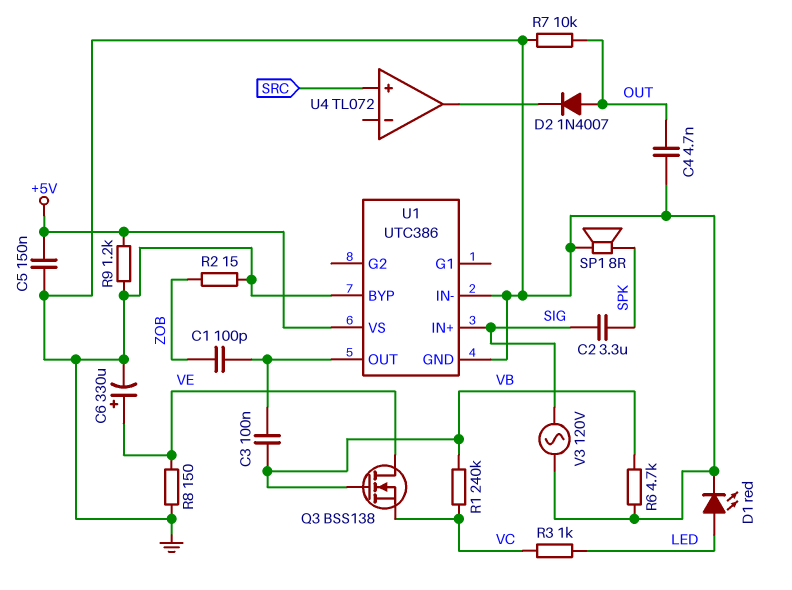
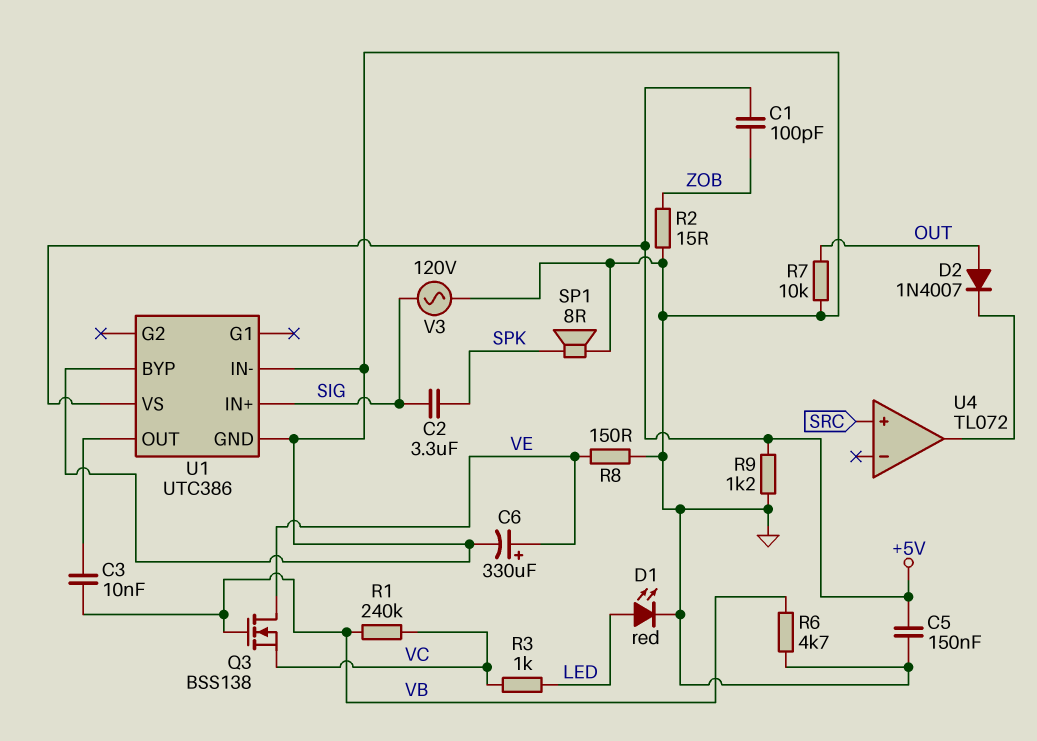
C1: 100pF (U1/OUT, ZOB) -> 100pF (+5V, ZOB)
C3: 100nF (U1/OUT, VB) -> 10nF (U1/OUT, VB)
C4: 4.7nF (GND, OUT) -> none

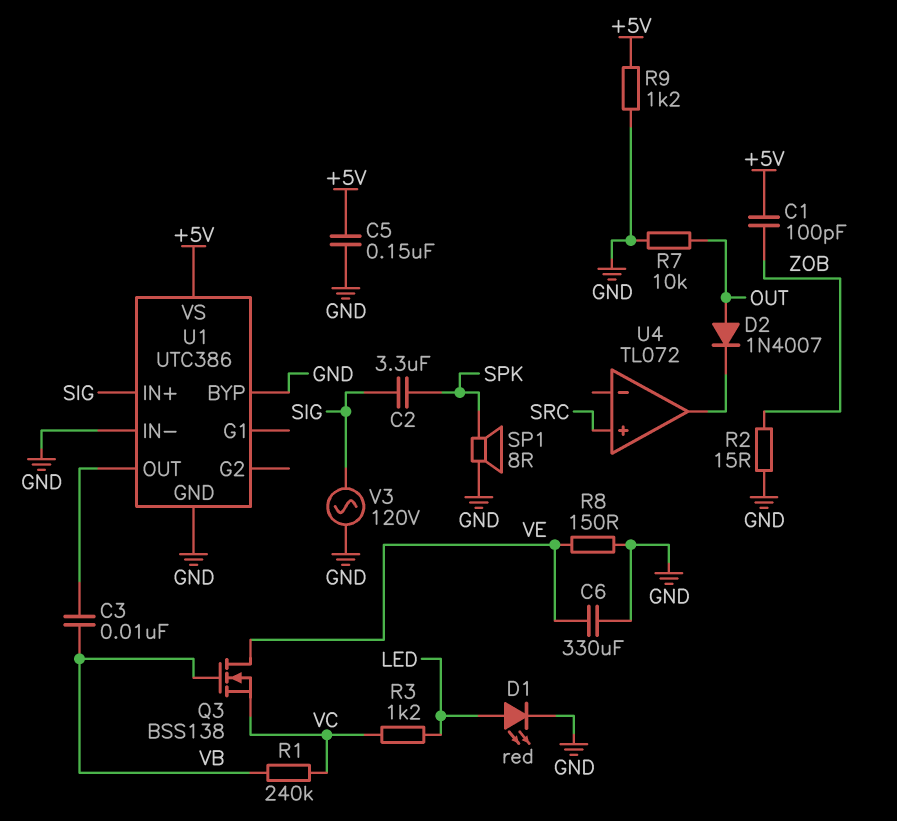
C6: 330uF (plus VE, minus GND) -> 330uF (GND, VE)
R3: 1k (LED, VC) -> 1.2k (LED, VC)
R6: 4.7k (GND, VB) -> none

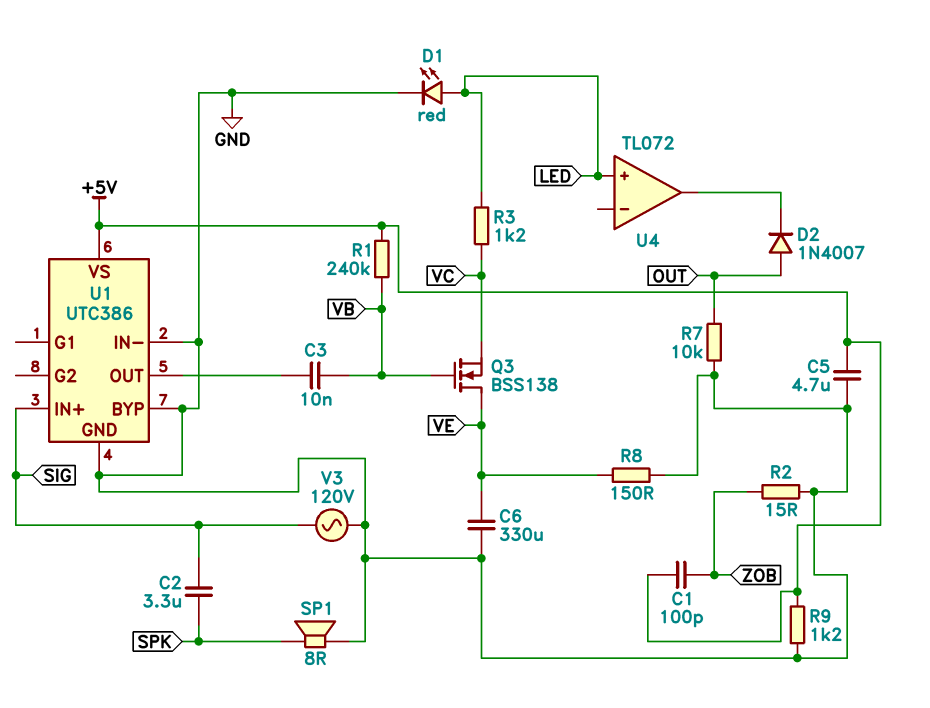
C5: 150nF (+5V, GND) -> 4.7uF (+5V, GND)
R1: 240k (VB, VC) -> 240k (+5V, VB)
U4 pin in+: SRC -> LED

